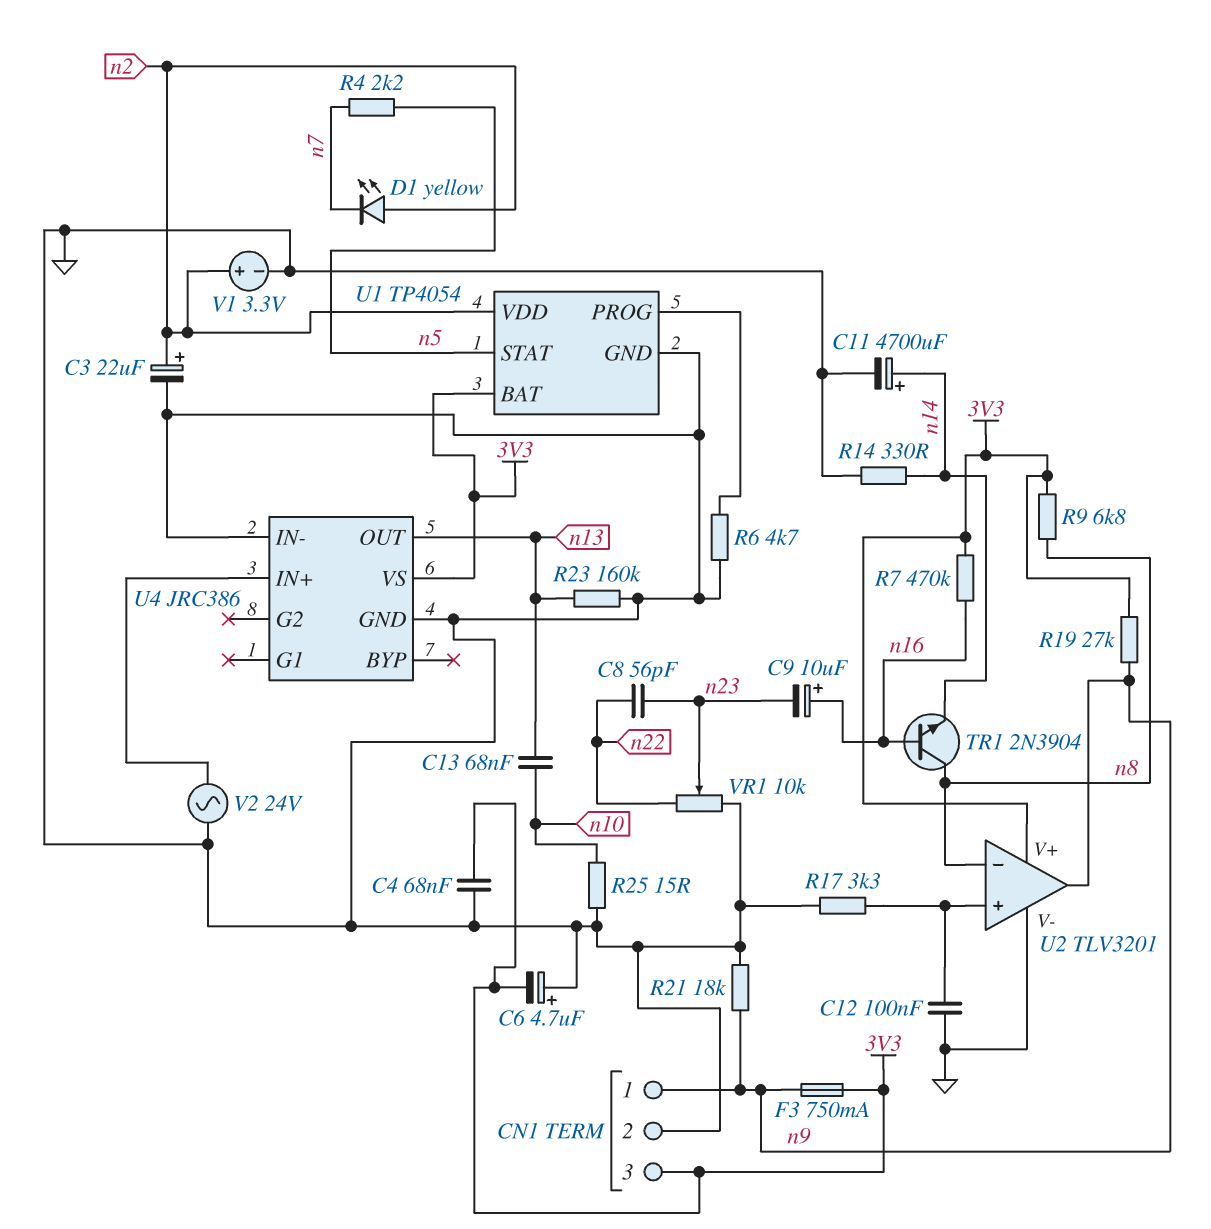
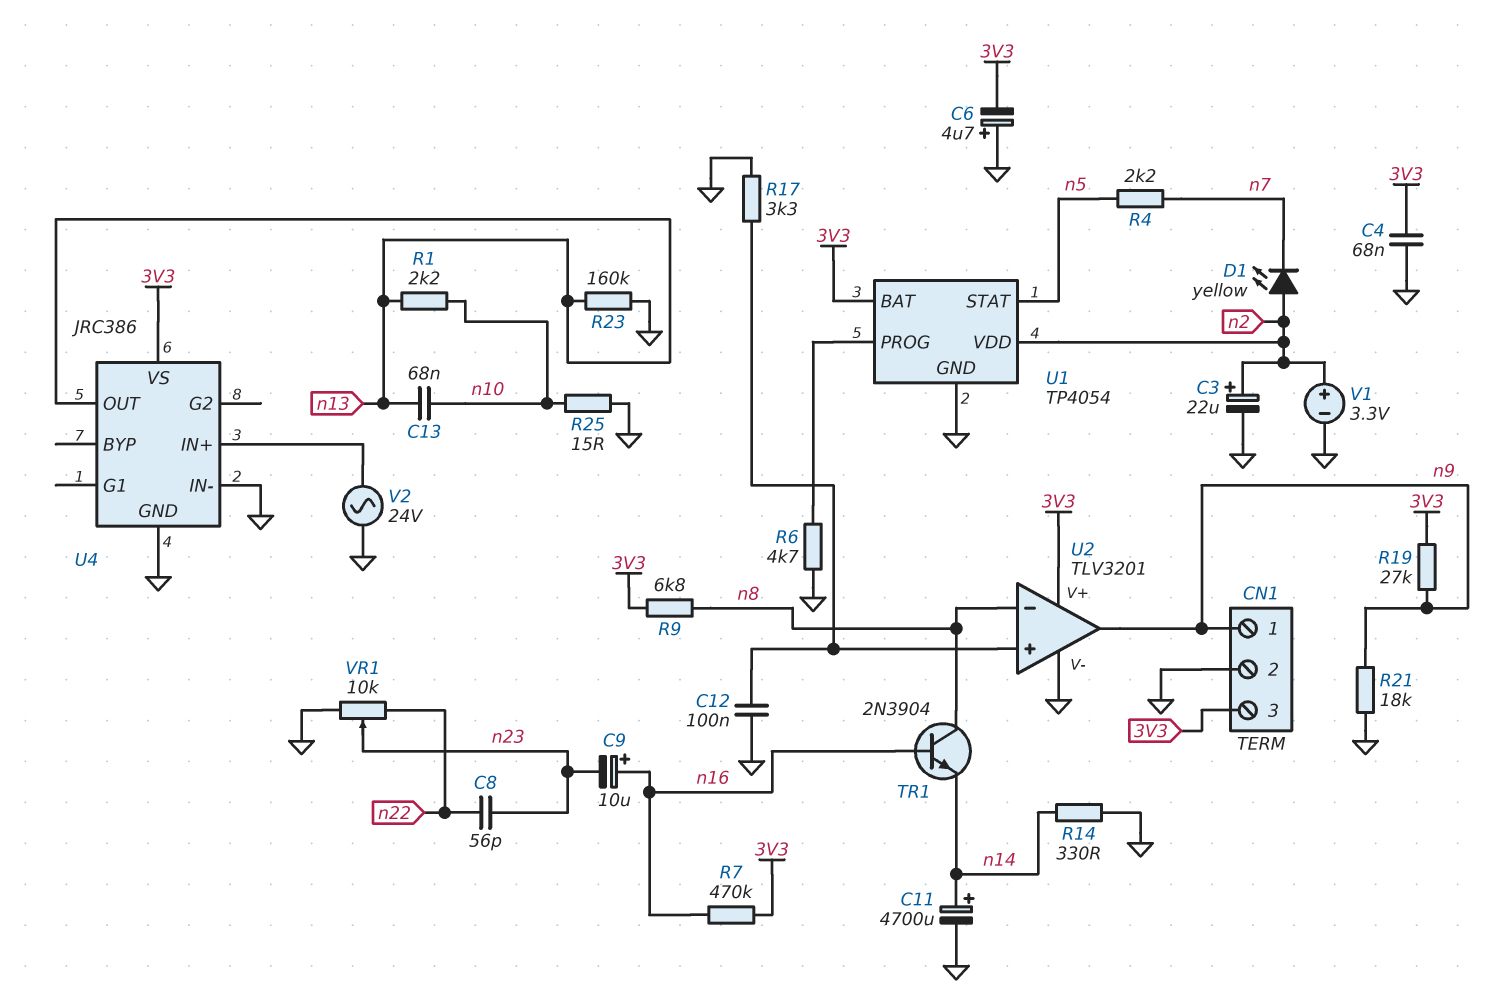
F3: 750mA (3V3, n9) -> none
R1: none -> 2.2k (n10, n13)

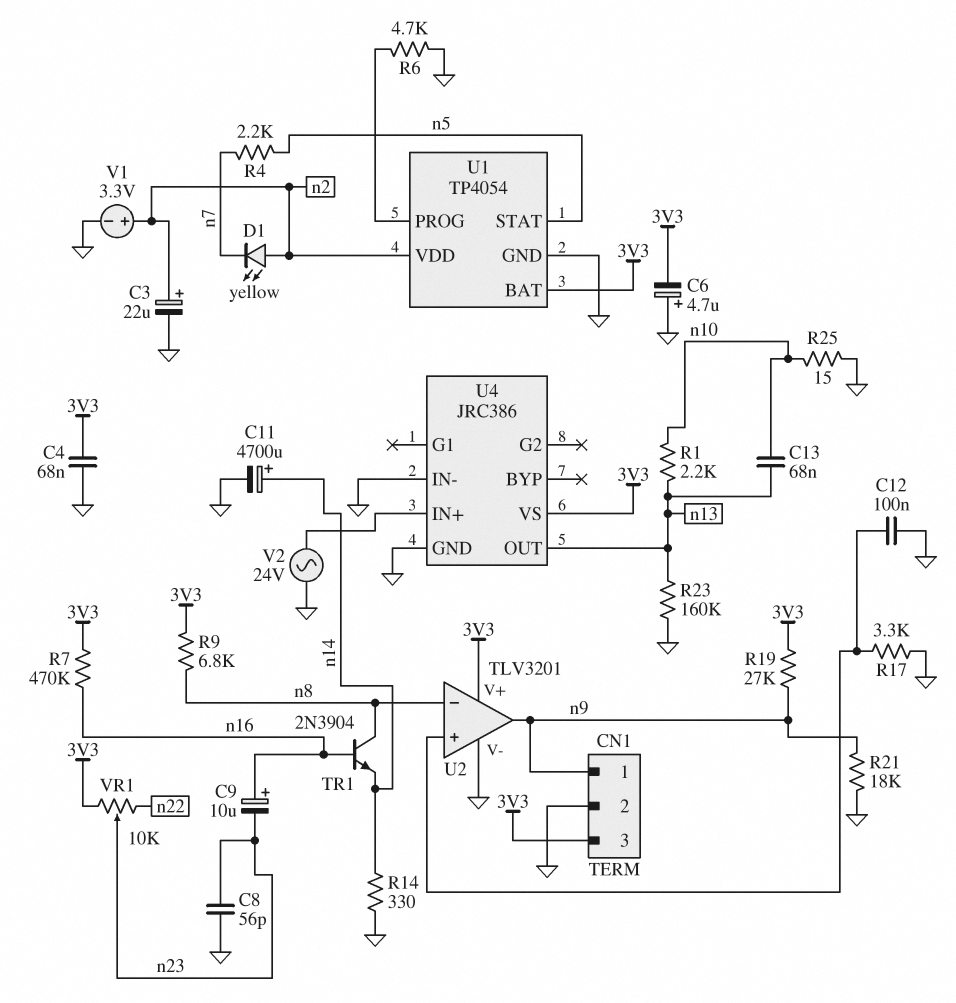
C8: 56pF (n22, n23) -> 56pF (GND, n23)
VR1: 10k (GND, n22, wiper n23) -> 10k (3V3, n22, wiper n23)

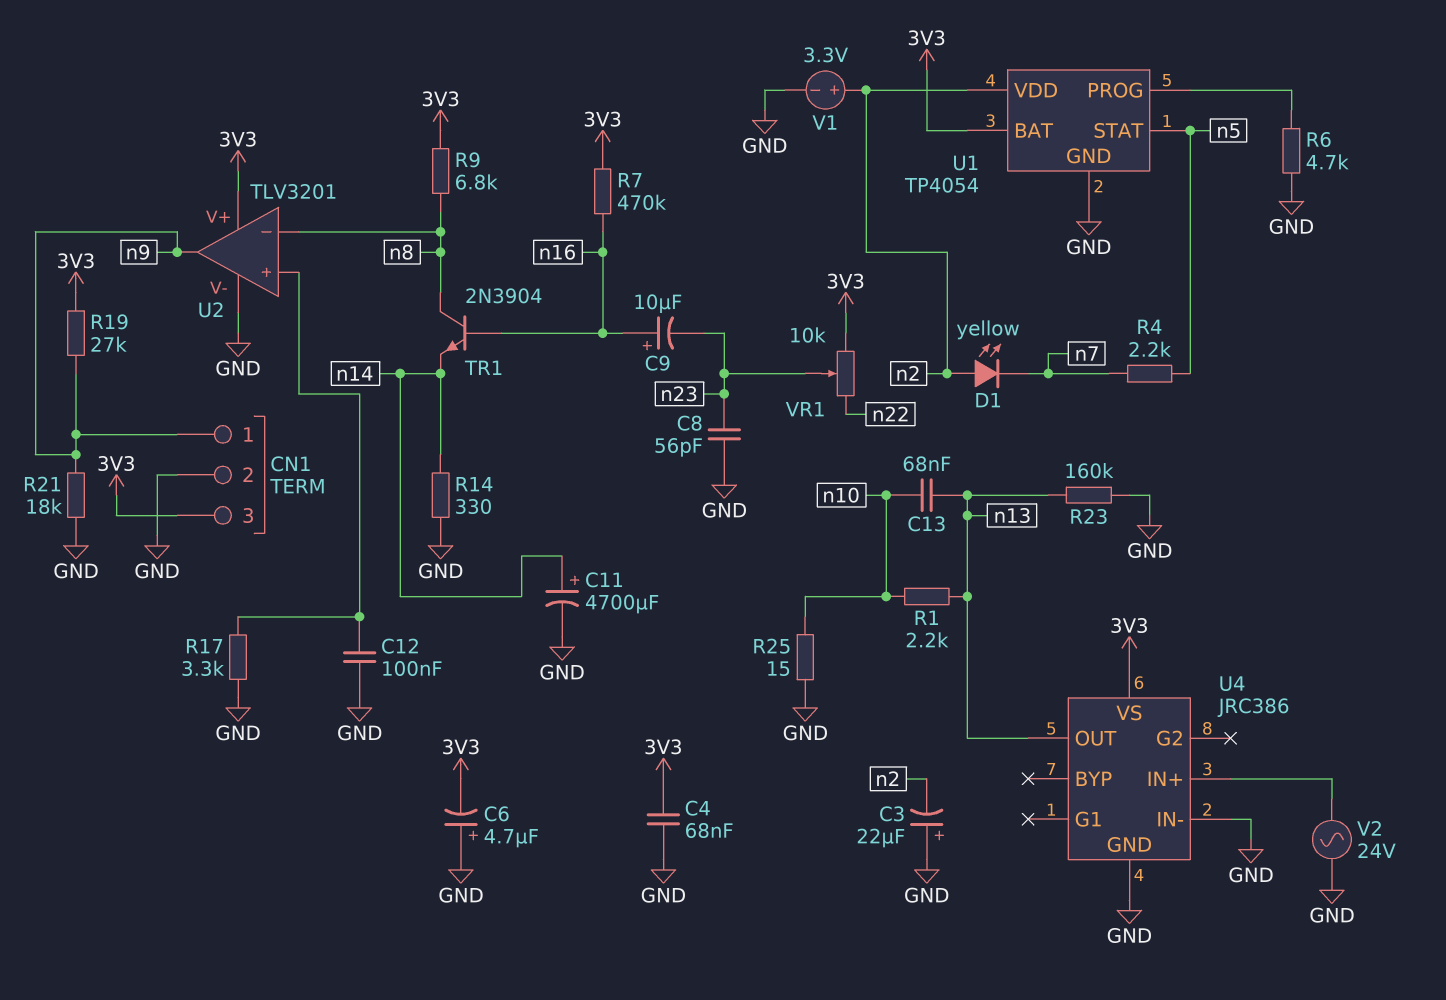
C3: 22uF (plus n2, minus GND) -> 22uF (plus GND, minus n2)

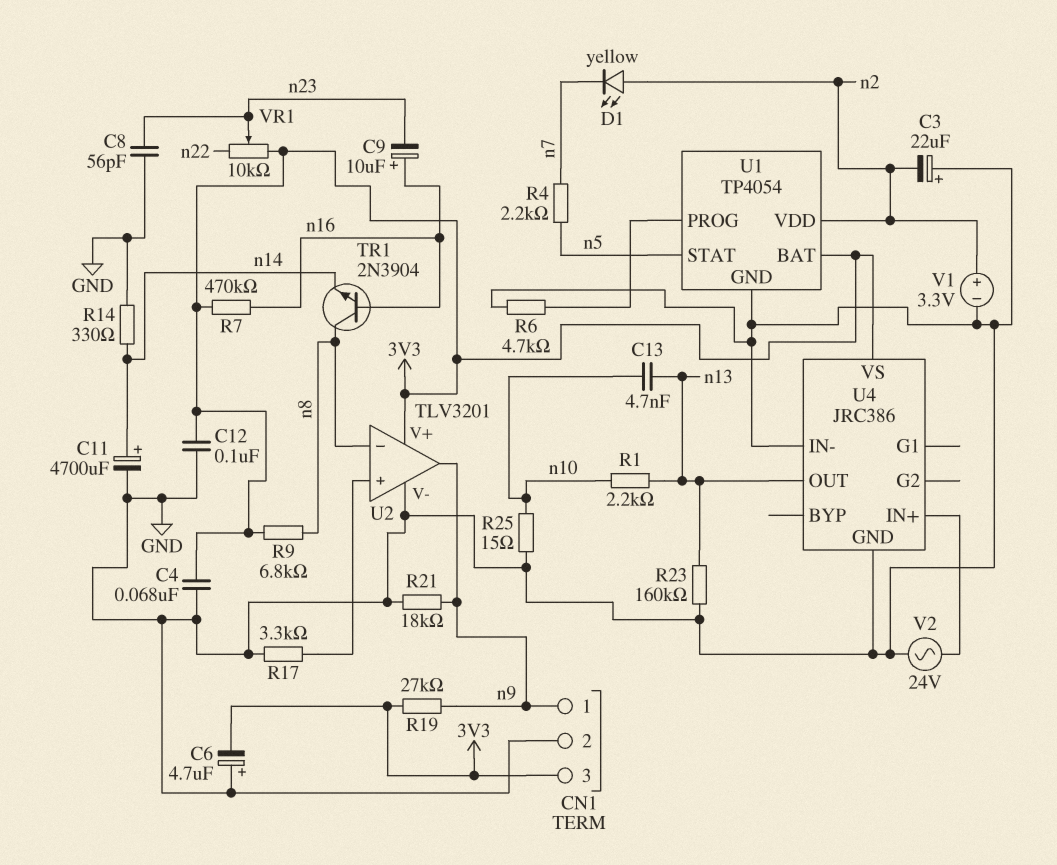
C12: 100nF (GND, U2/in+) -> 100nF (3V3, GND)
C13: 68nF (n10, n13) -> 4.7nF (n10, n13)

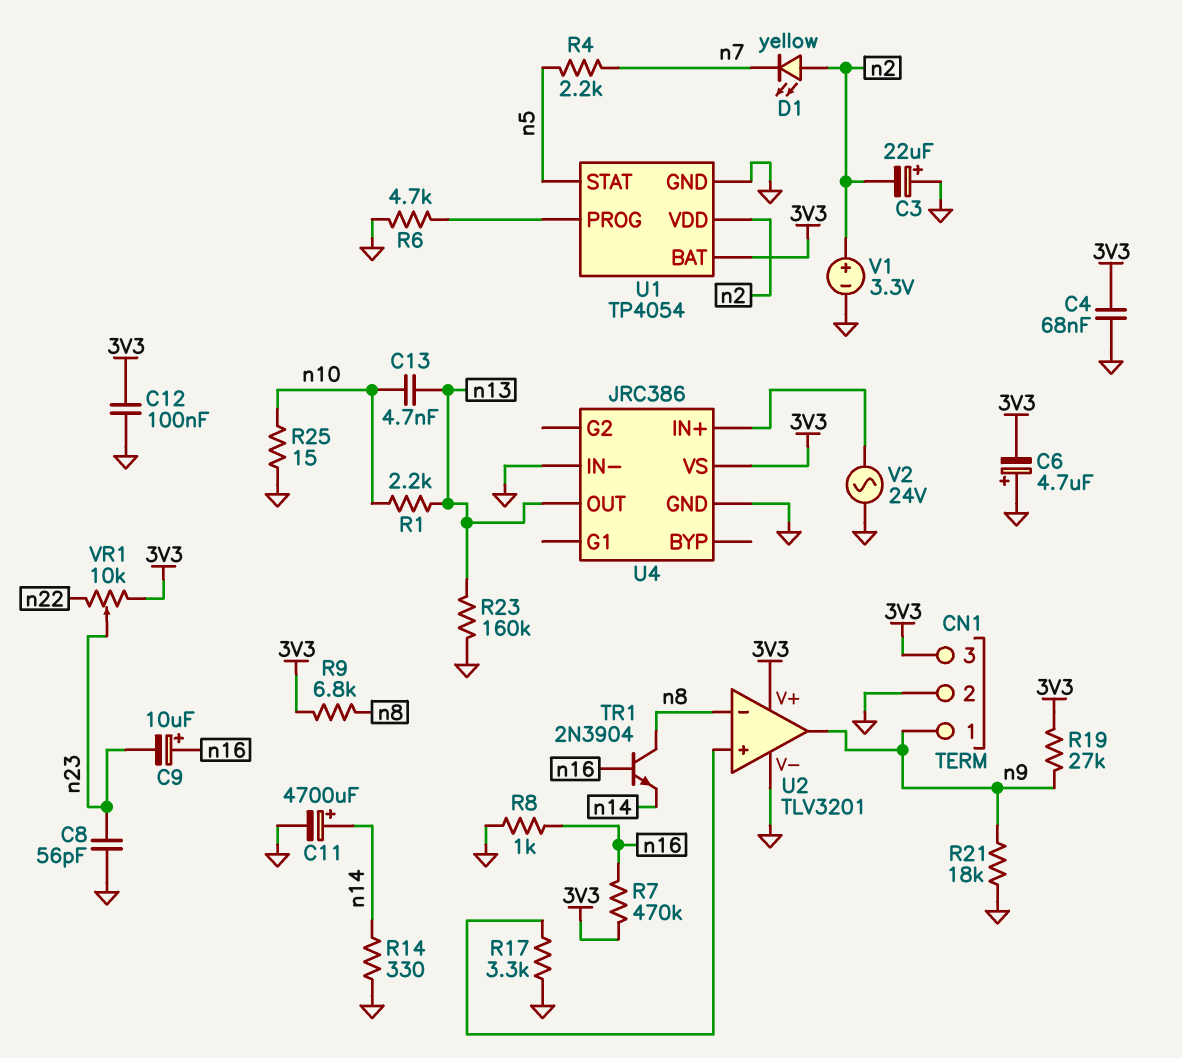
R8: none -> 1k (GND, n16)

